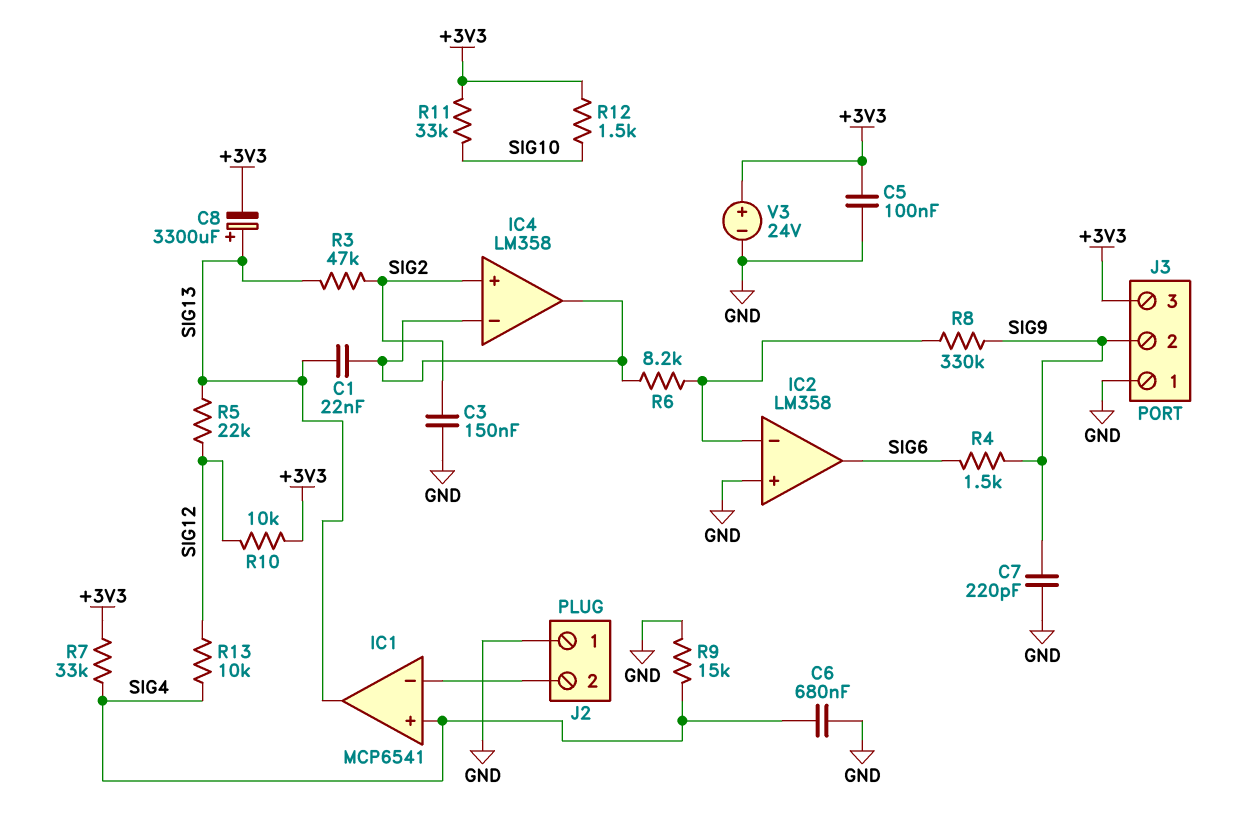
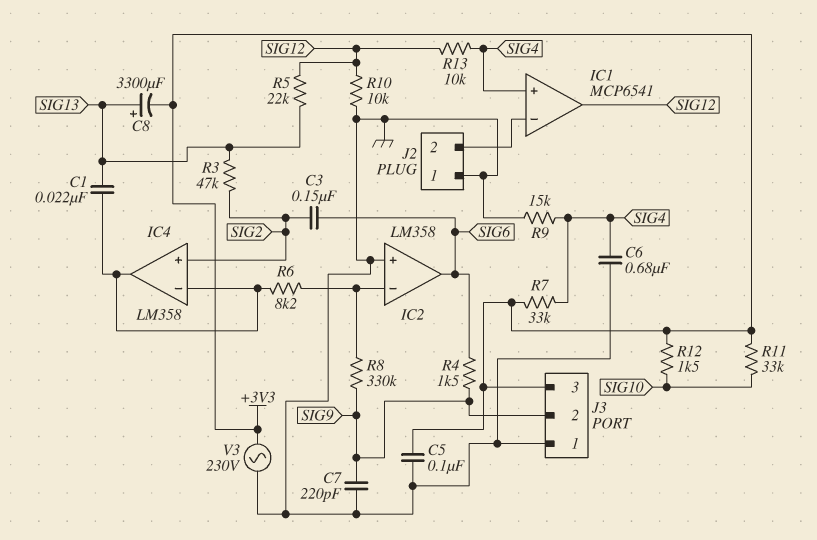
C3: 150nF (GND, SIG2) -> 150nF (SIG2, SIG6)
IC1 pin out: SIG13 -> SIG12
R10: 10k (+3V3, SIG12) -> 10k (GND, SIG12)
V3: 24V (plus +3V3, minus GND) -> AC 230V (+3V3, GND)

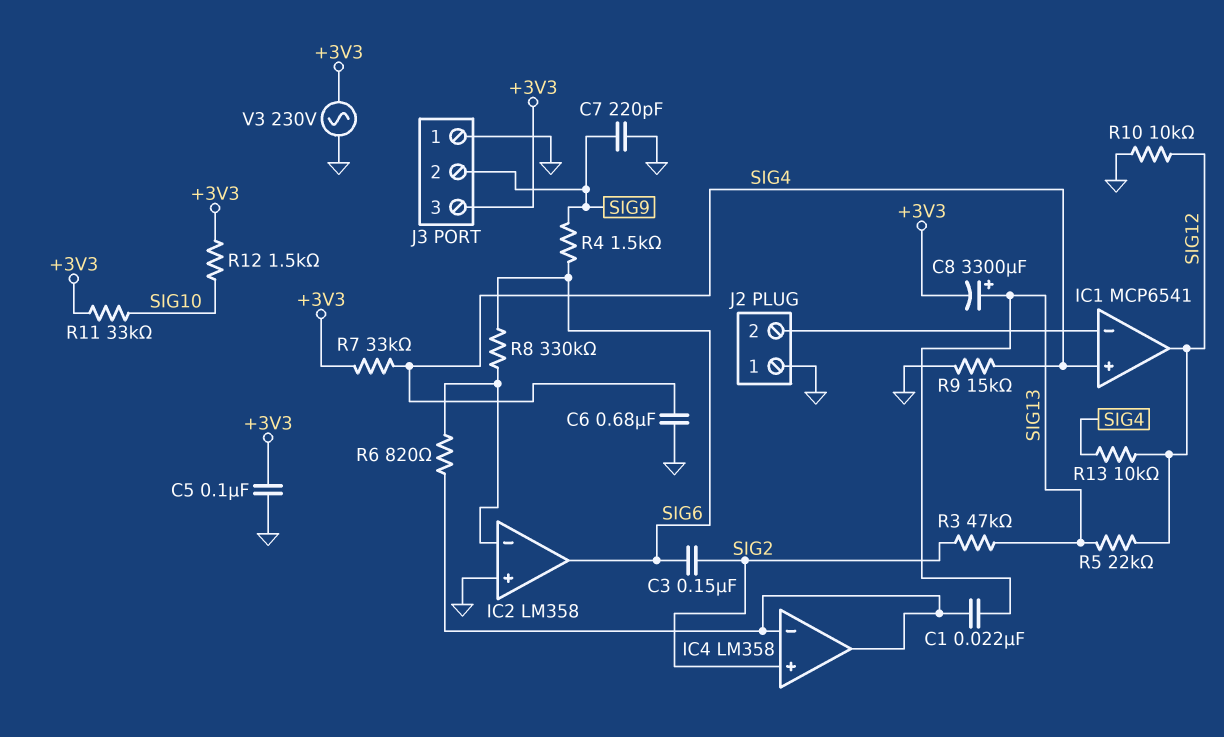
R6: 8.2k (IC2/in-, IC4/in-) -> 820 (IC2/in-, IC4/in-)
R8: 330k (IC2/in-, SIG9) -> 330k (IC2/in-, SIG6)

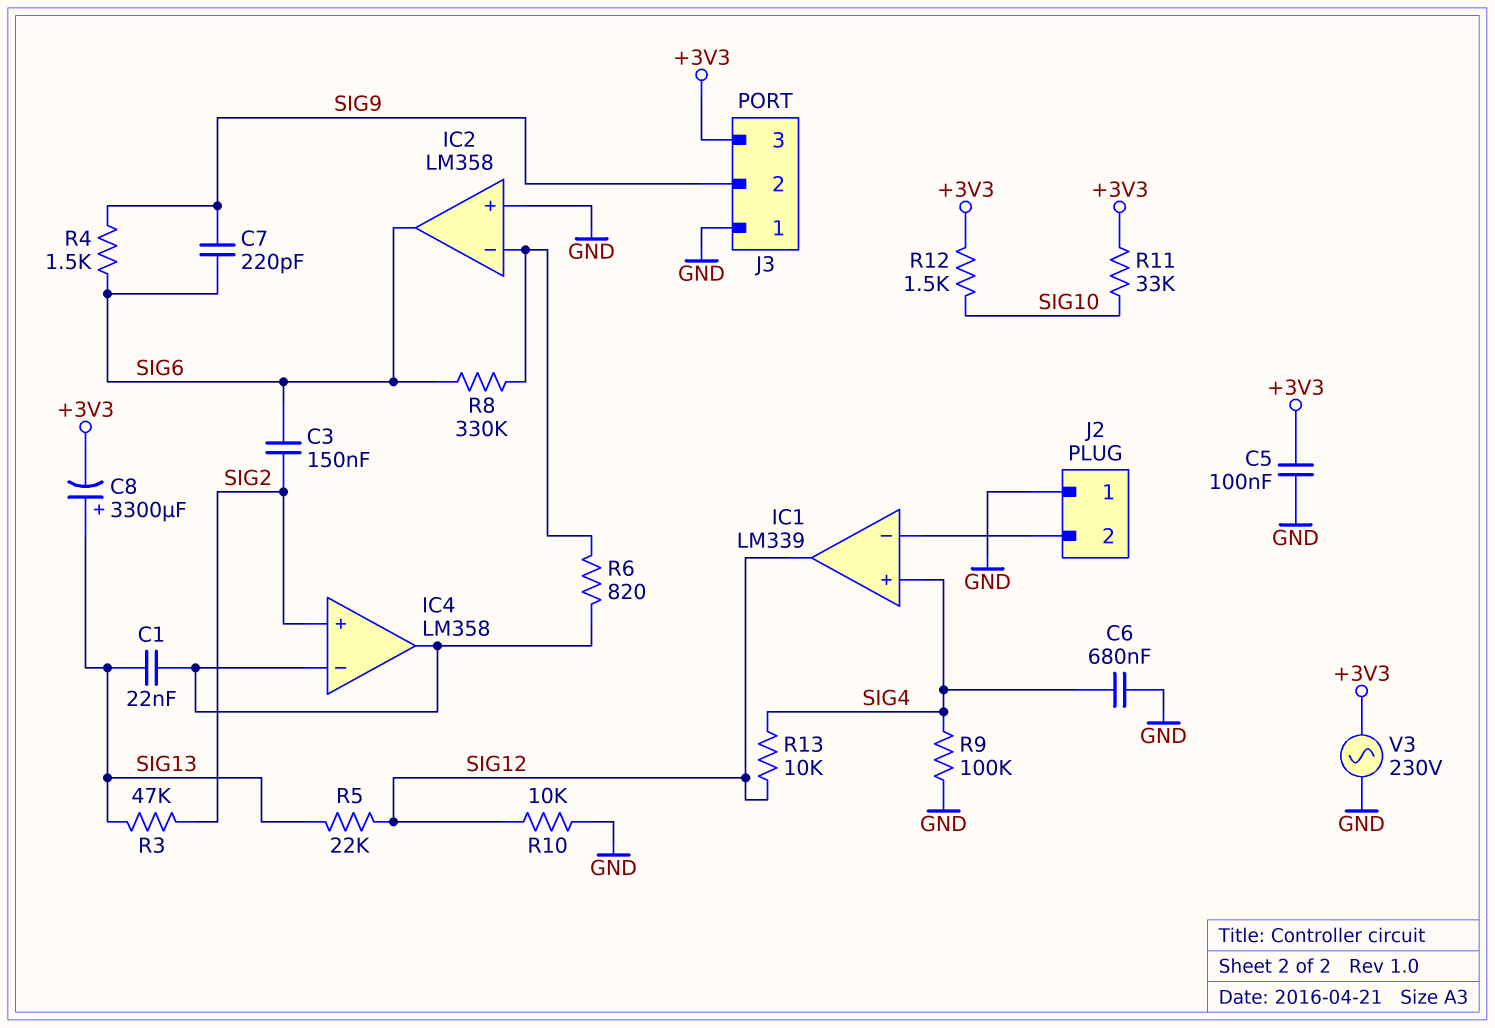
C7: 220pF (GND, SIG9) -> 220pF (SIG6, SIG9)
IC1: MCP6541 -> LM339
R7: 33k (+3V3, SIG4) -> none
R9: 15k (GND, SIG4) -> 100k (GND, SIG4)

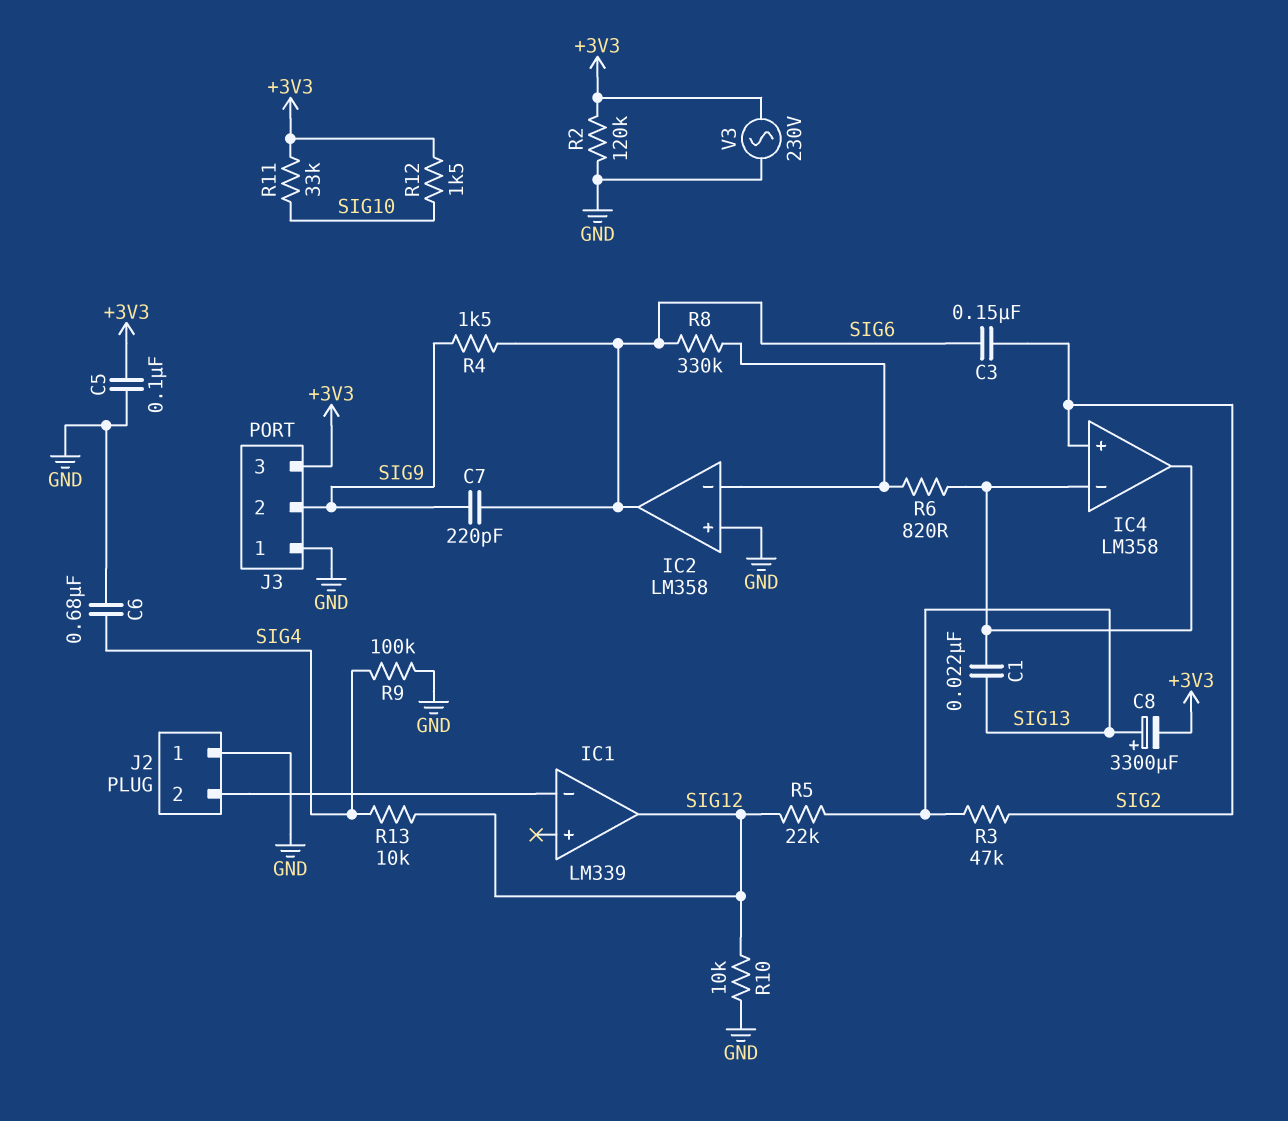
IC1 pin in+: SIG4 -> none
R2: none -> 120k (+3V3, GND)

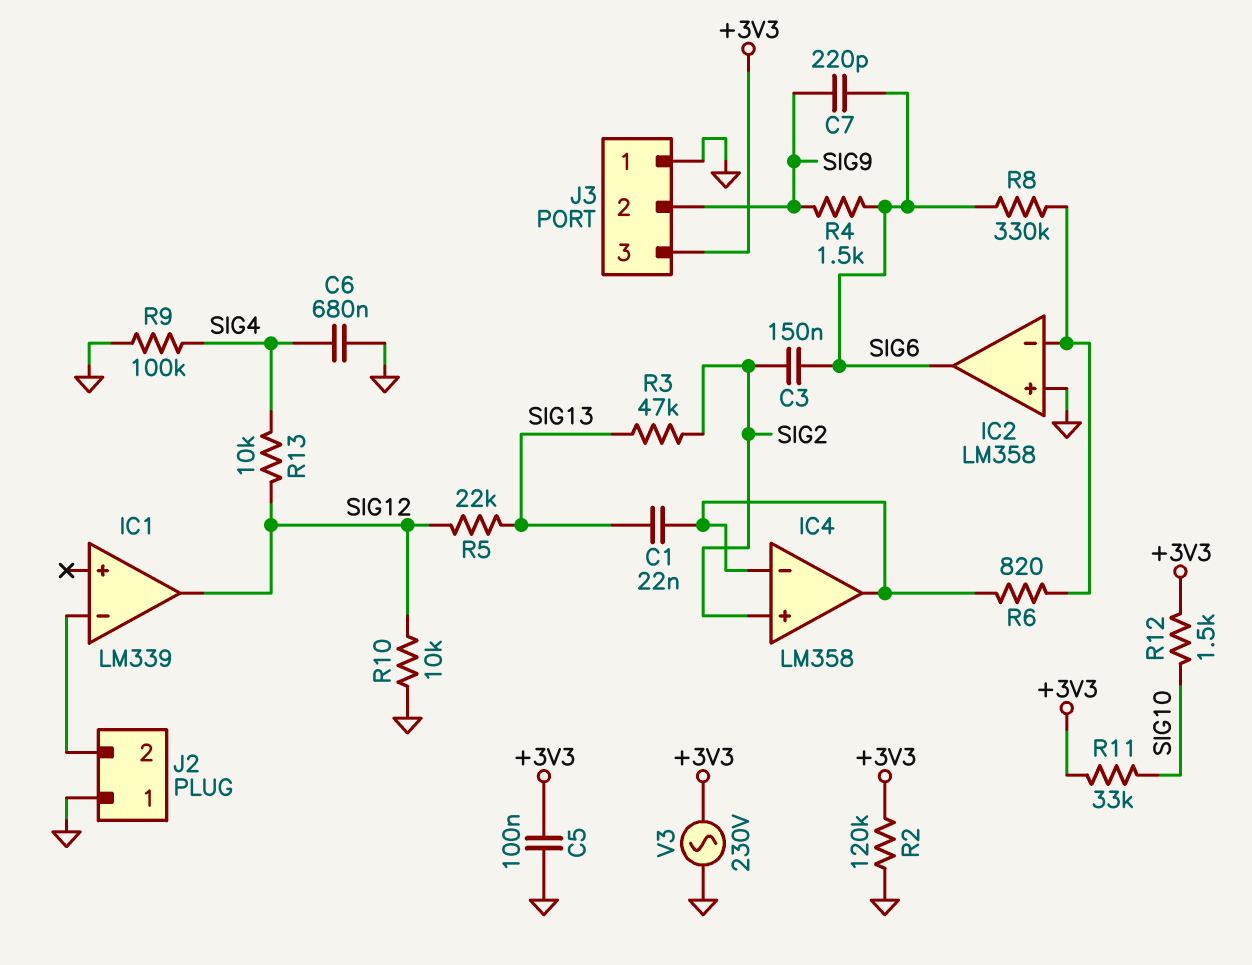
C8: 3300uF (plus SIG13, minus +3V3) -> none

